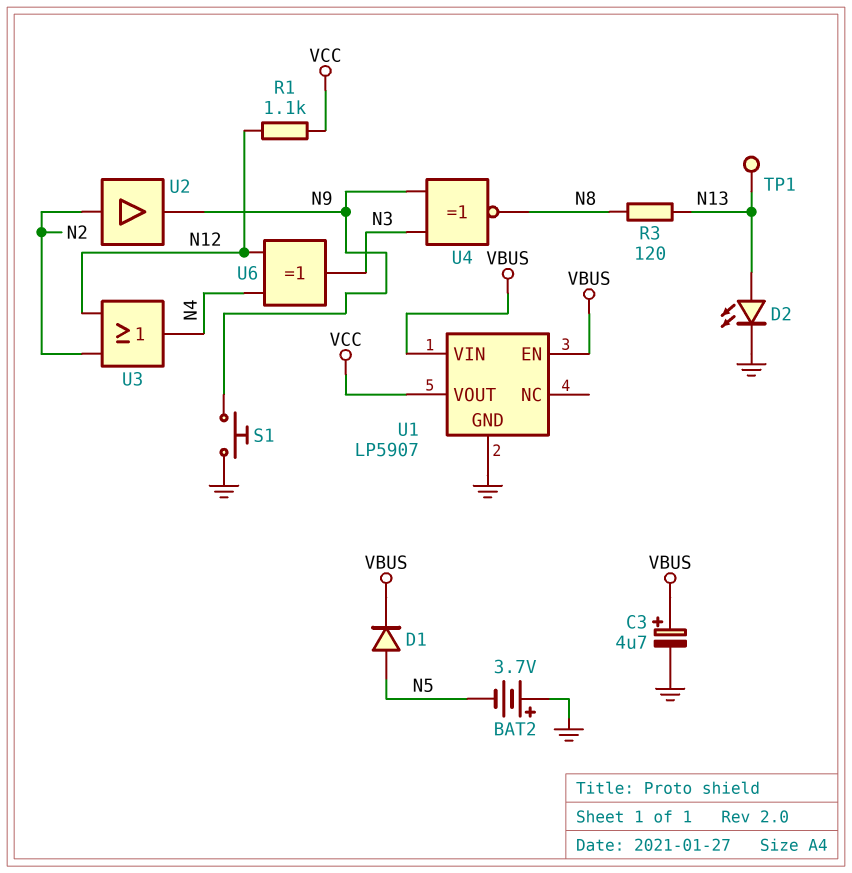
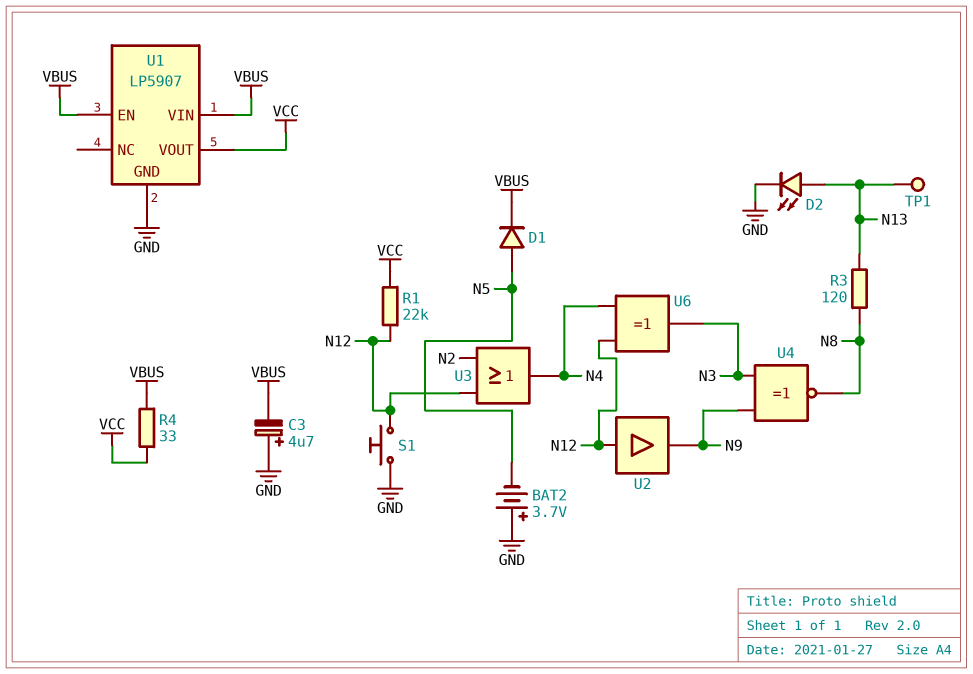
C3: 4.7uF (plus VBUS, minus GND) -> 4.7uF (plus GND, minus VBUS)
R1: 1.1k (N12, VCC) -> 22k (N12, VCC)
R4: none -> 33 (VBUS, VCC)
S1: button (GND, N9) -> button (GND, N12)
U2: buffer (in N2, out N9) -> buffer (in N12, out N9)

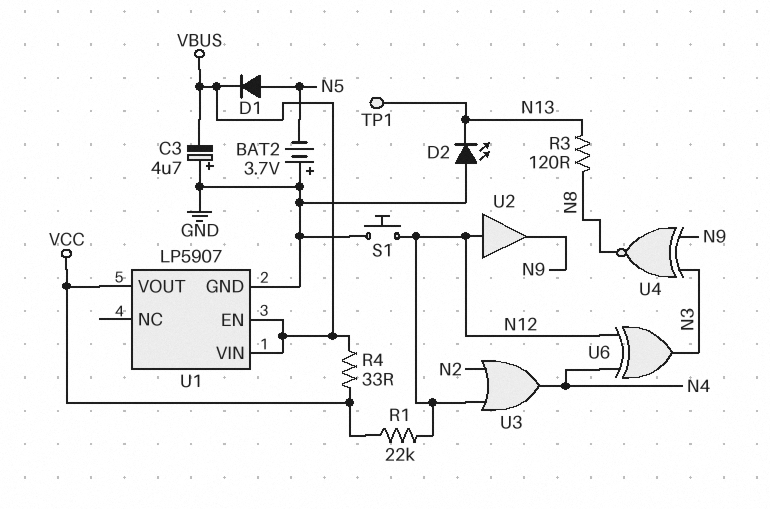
D2: LED (A N13, K GND) -> LED (A GND, K N13)

